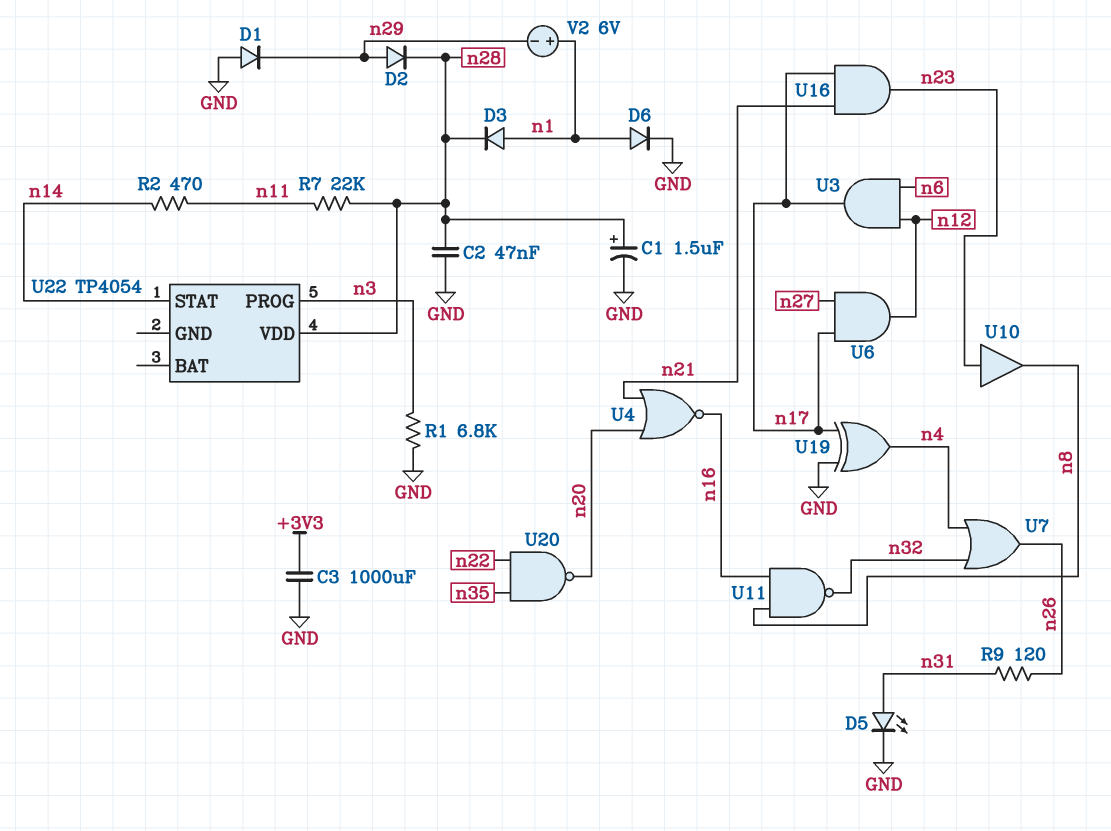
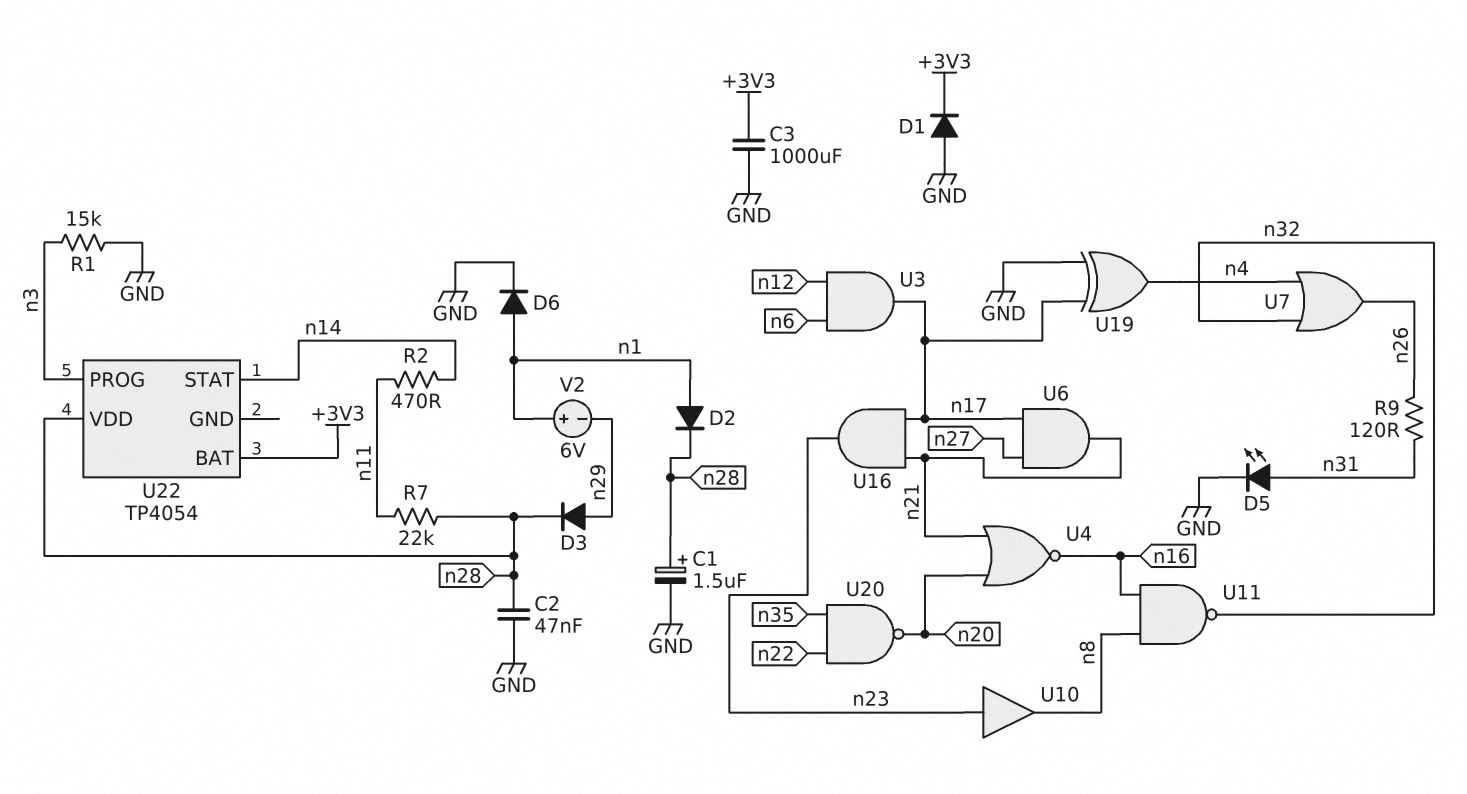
D1: diode (A GND, K n29) -> diode (A GND, K +3V3)
D2: diode (A n29, K n28) -> diode (A n1, K n28)
D3: diode (A n1, K n28) -> diode (A n29, K n28)
R1: 6.8k (GND, n3) -> 15k (GND, n3)
U6: AND (in n17, in n27, out n12) -> AND (in n17, in n27, out n21)
U22 pin BAT: none -> +3V3

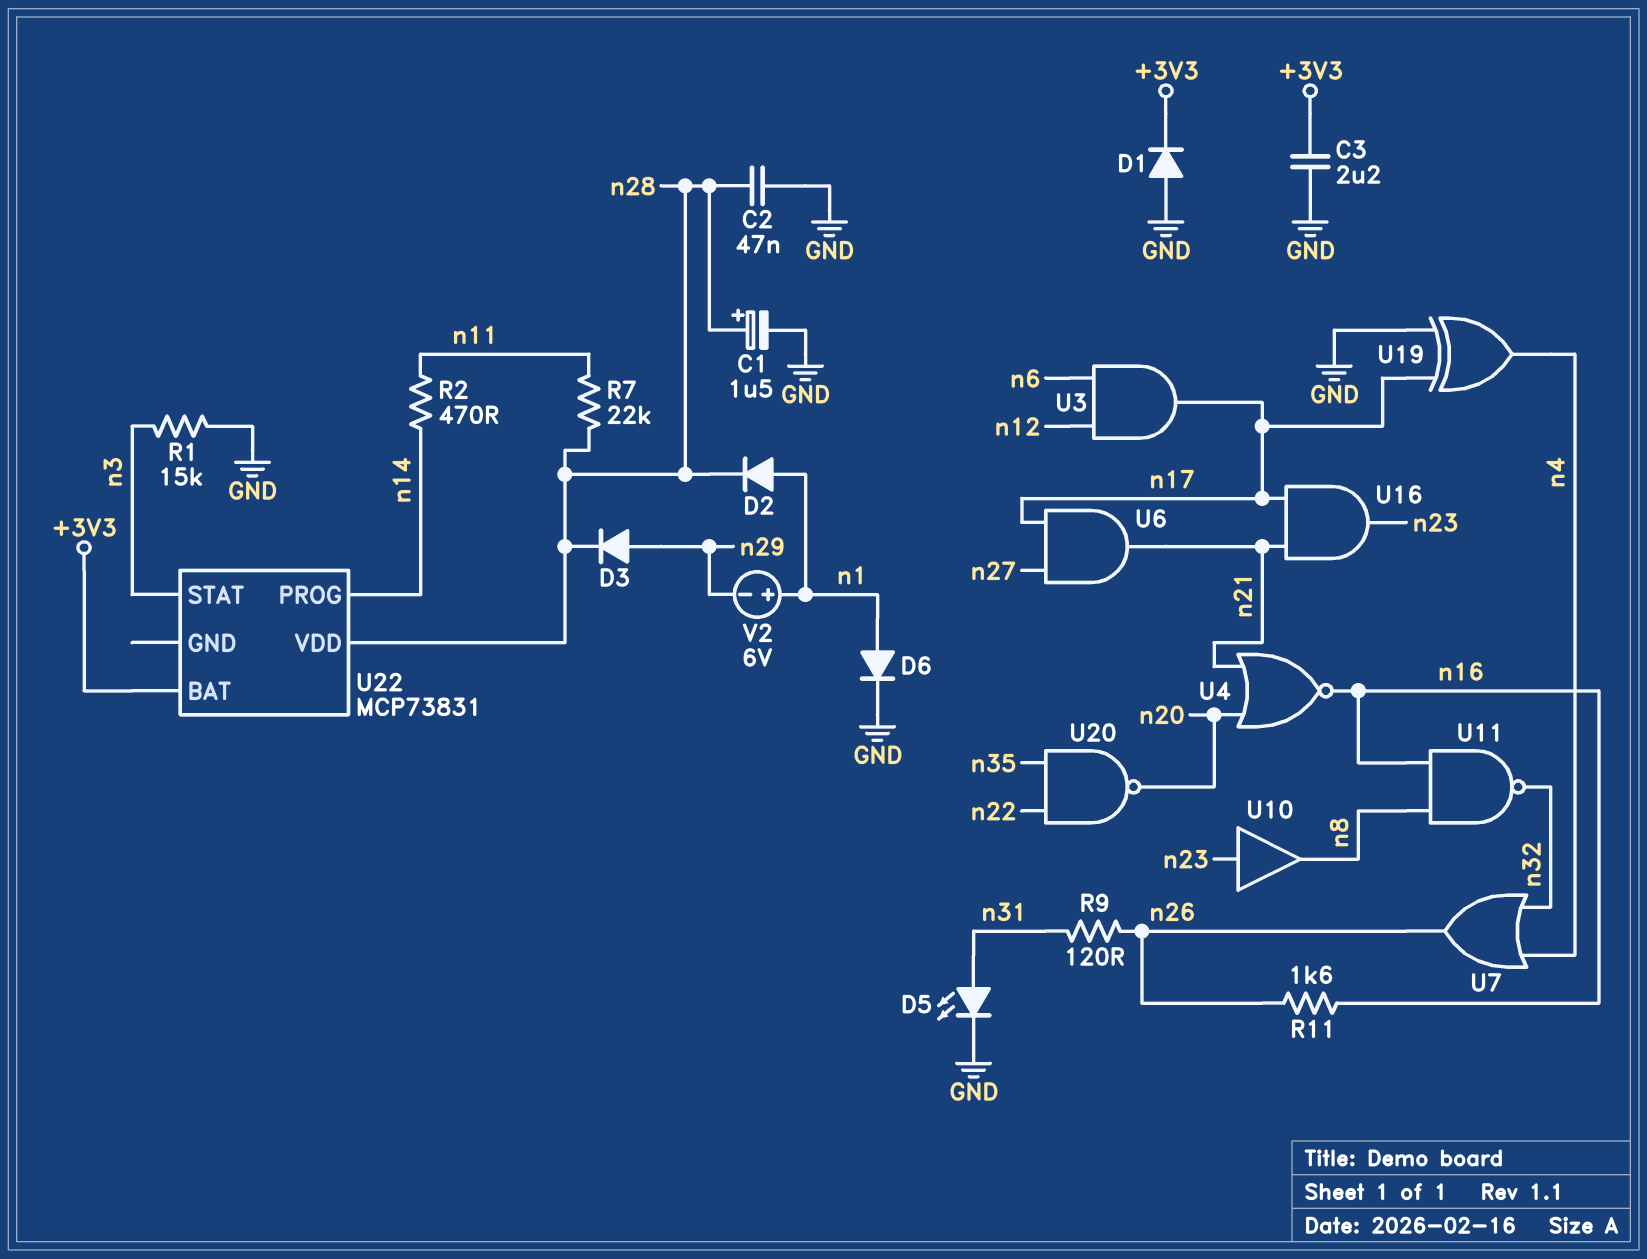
C3: 1000uF (+3V3, GND) -> 2.2uF (+3V3, GND)
R11: none -> 1.6k (n16, n26)
U22: TP4054 -> MCP73831
U22 pin PROG: n3 -> n14
U22 pin STAT: n14 -> n3

